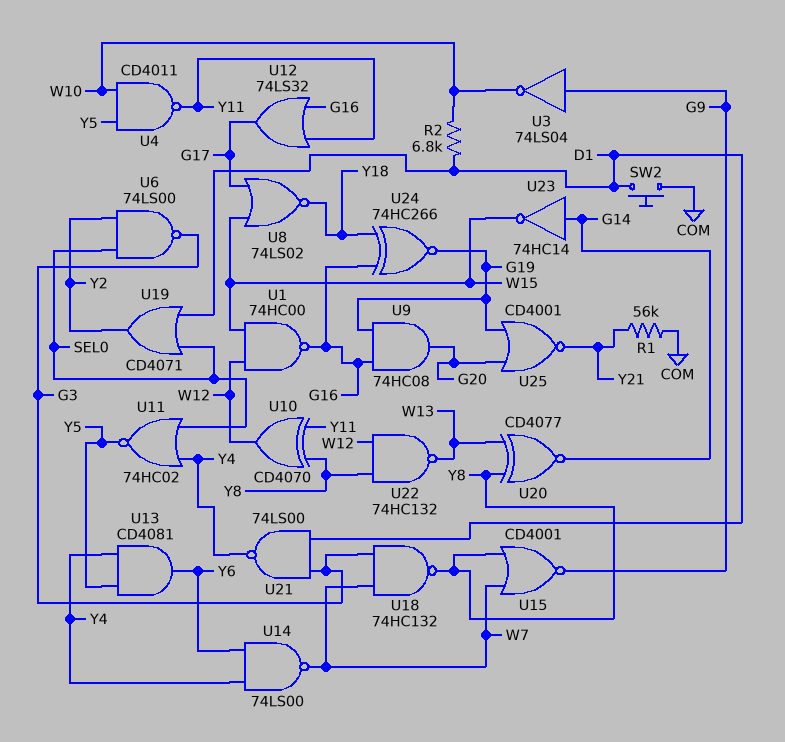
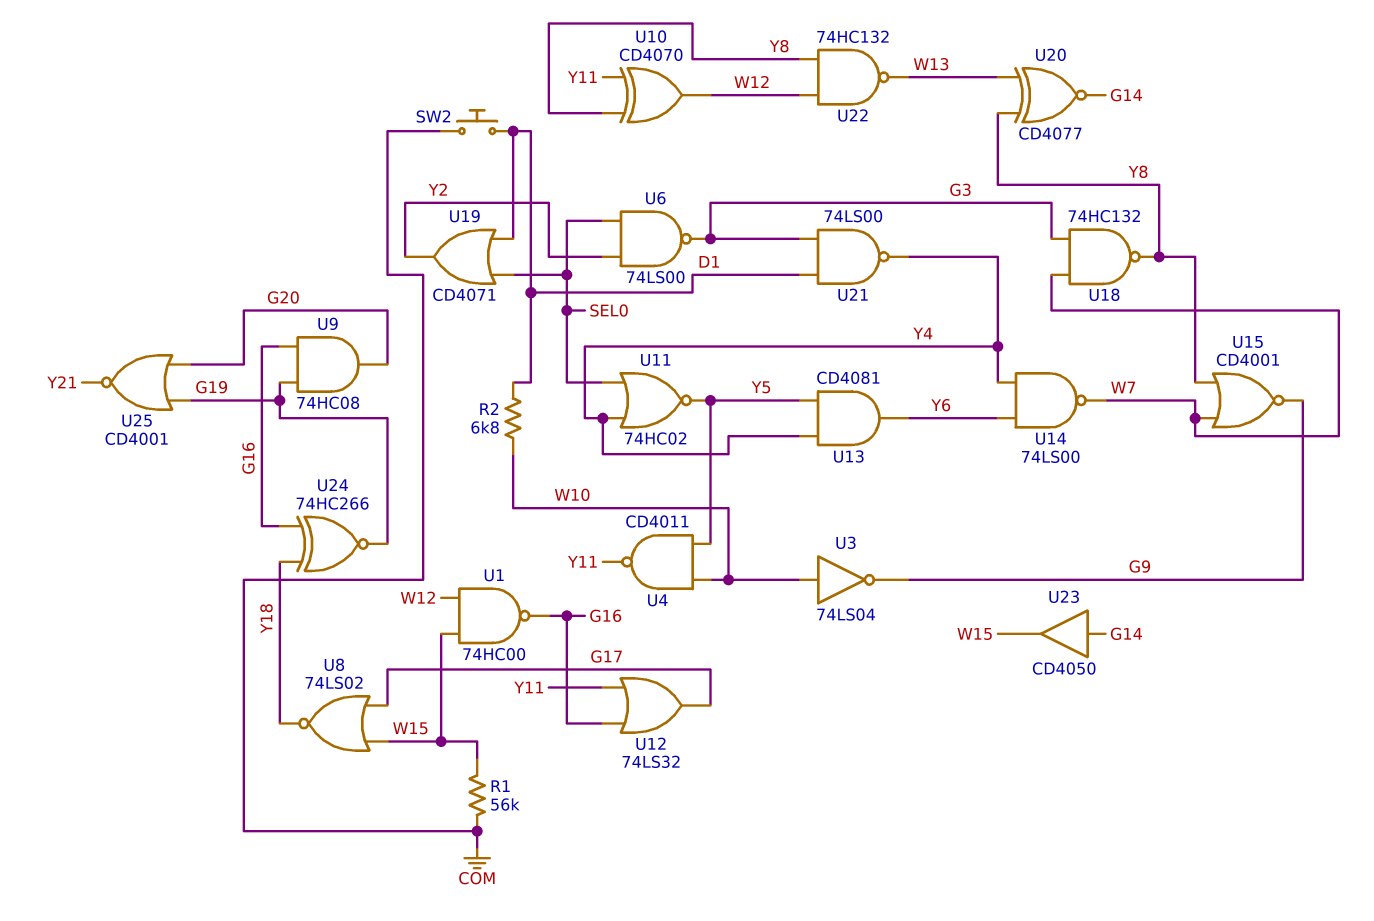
R1: 56k (COM, Y21) -> 56k (COM, W15)
U3: NOT 74LS04 (in G9, out W10) -> NOT 74LS04 (in W10, out G9)
U23: NOT 74HC14 (in G14, out W15) -> buffer CD4050 (in G14, out W15)

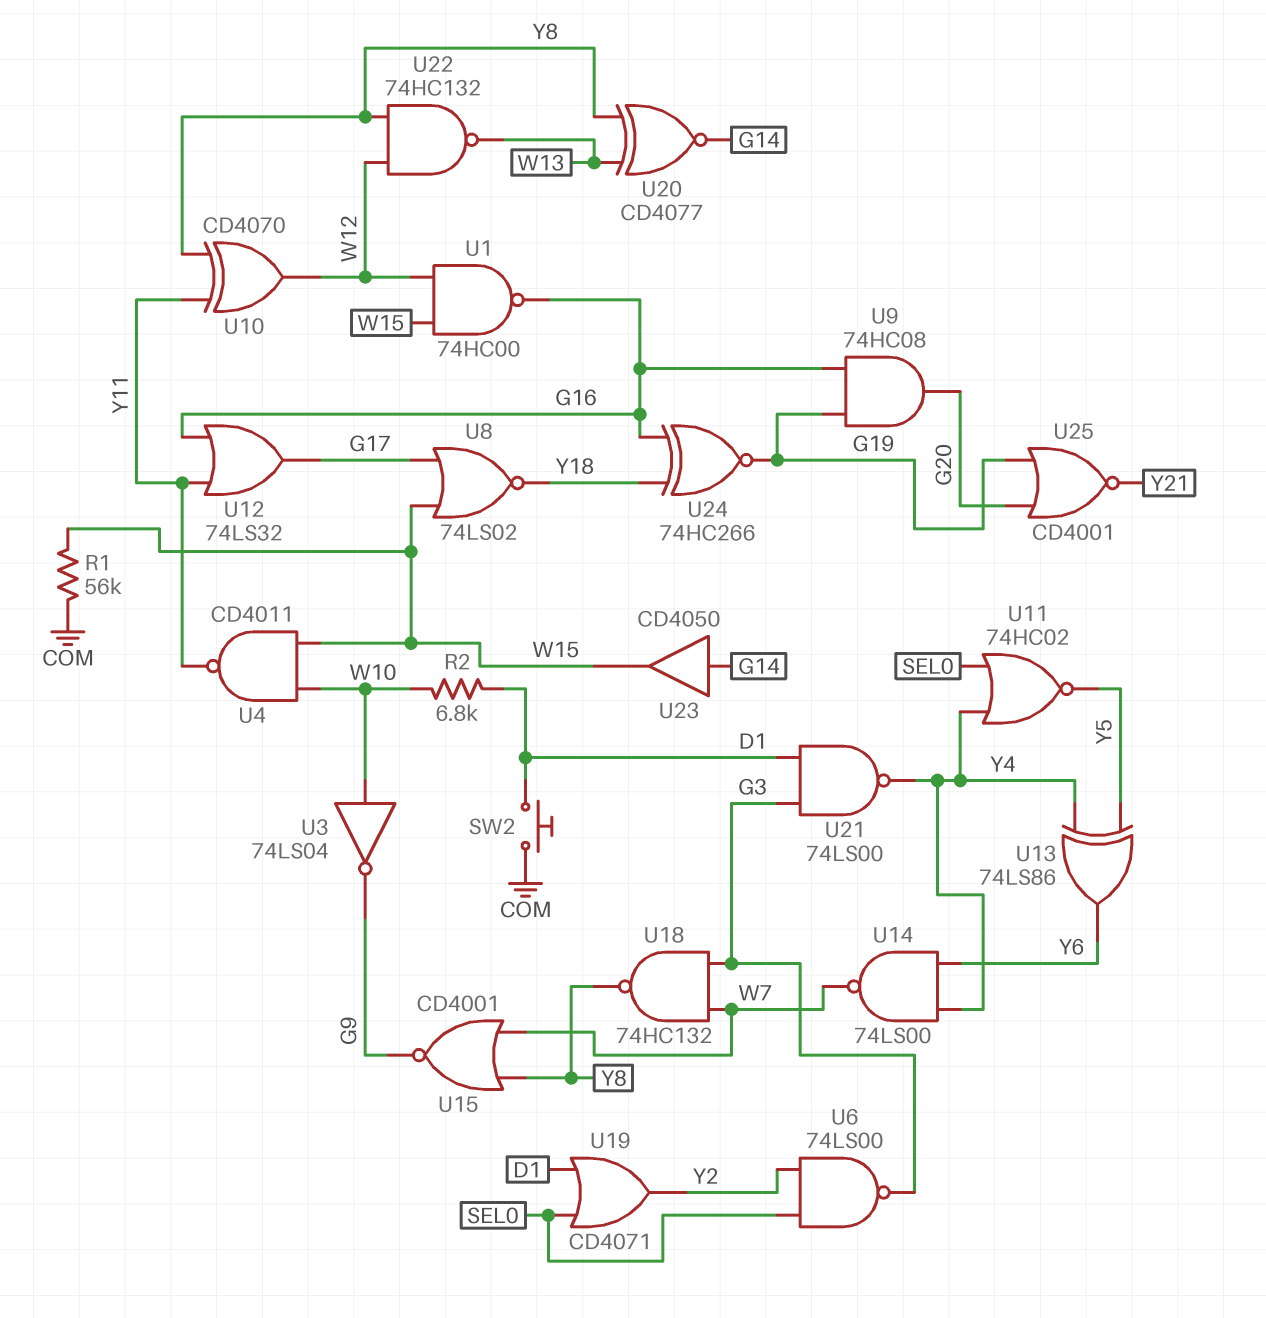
U4: NAND CD4011 (in W10, in Y5, out Y11) -> NAND CD4011 (in W10, in W15, out Y11)
U13: AND CD4081 (in Y4, in Y5, out Y6) -> XOR 74LS86 (in Y4, in Y5, out Y6)

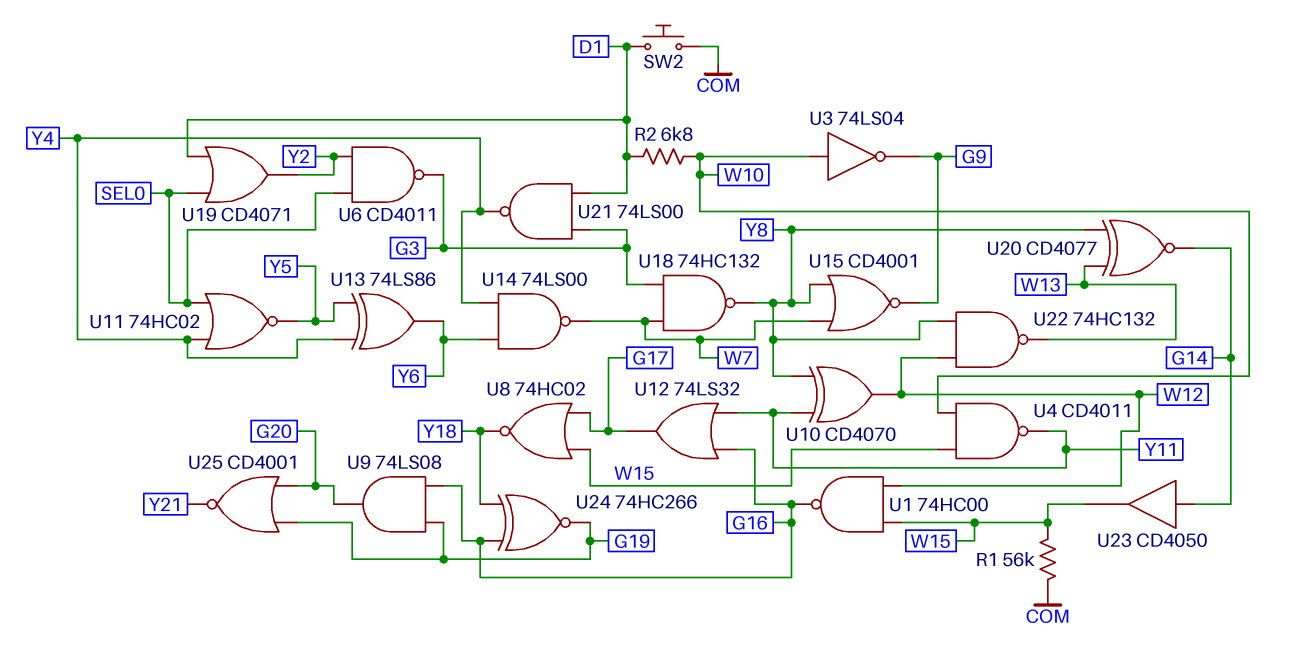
U6: NAND 74LS00 (in SEL0, in Y2, out G3) -> NAND CD4011 (in SEL0, in Y2, out G3)
U8: NOR 74LS02 (in G17, in W15, out Y18) -> NOR 74HC02 (in G17, in W15, out Y18)
U9: AND 74HC08 (in G16, in G19, out G20) -> AND 74LS08 (in G16, in G19, out G20)

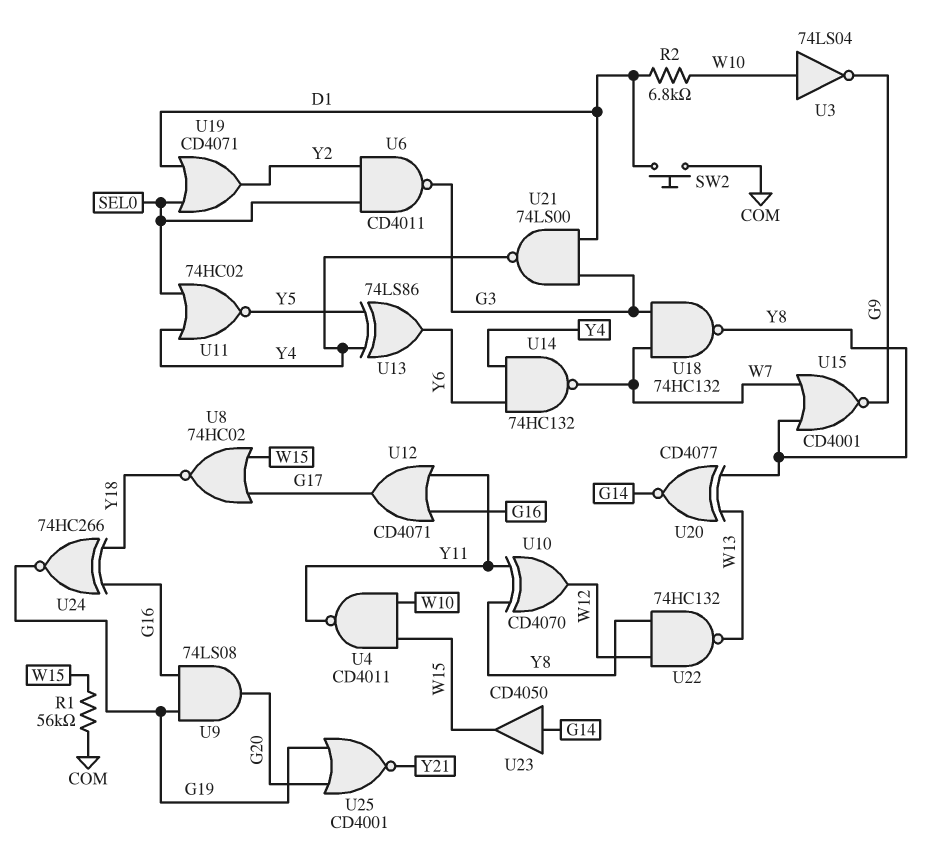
U1: NAND 74HC00 (in W12, in W15, out G16) -> none
U12: OR 74LS32 (in G16, in Y11, out G17) -> OR CD4071 (in G16, in Y11, out G17)
U14: NAND 74LS00 (in Y4, in Y6, out W7) -> NAND 74HC132 (in Y4, in Y6, out W7)

